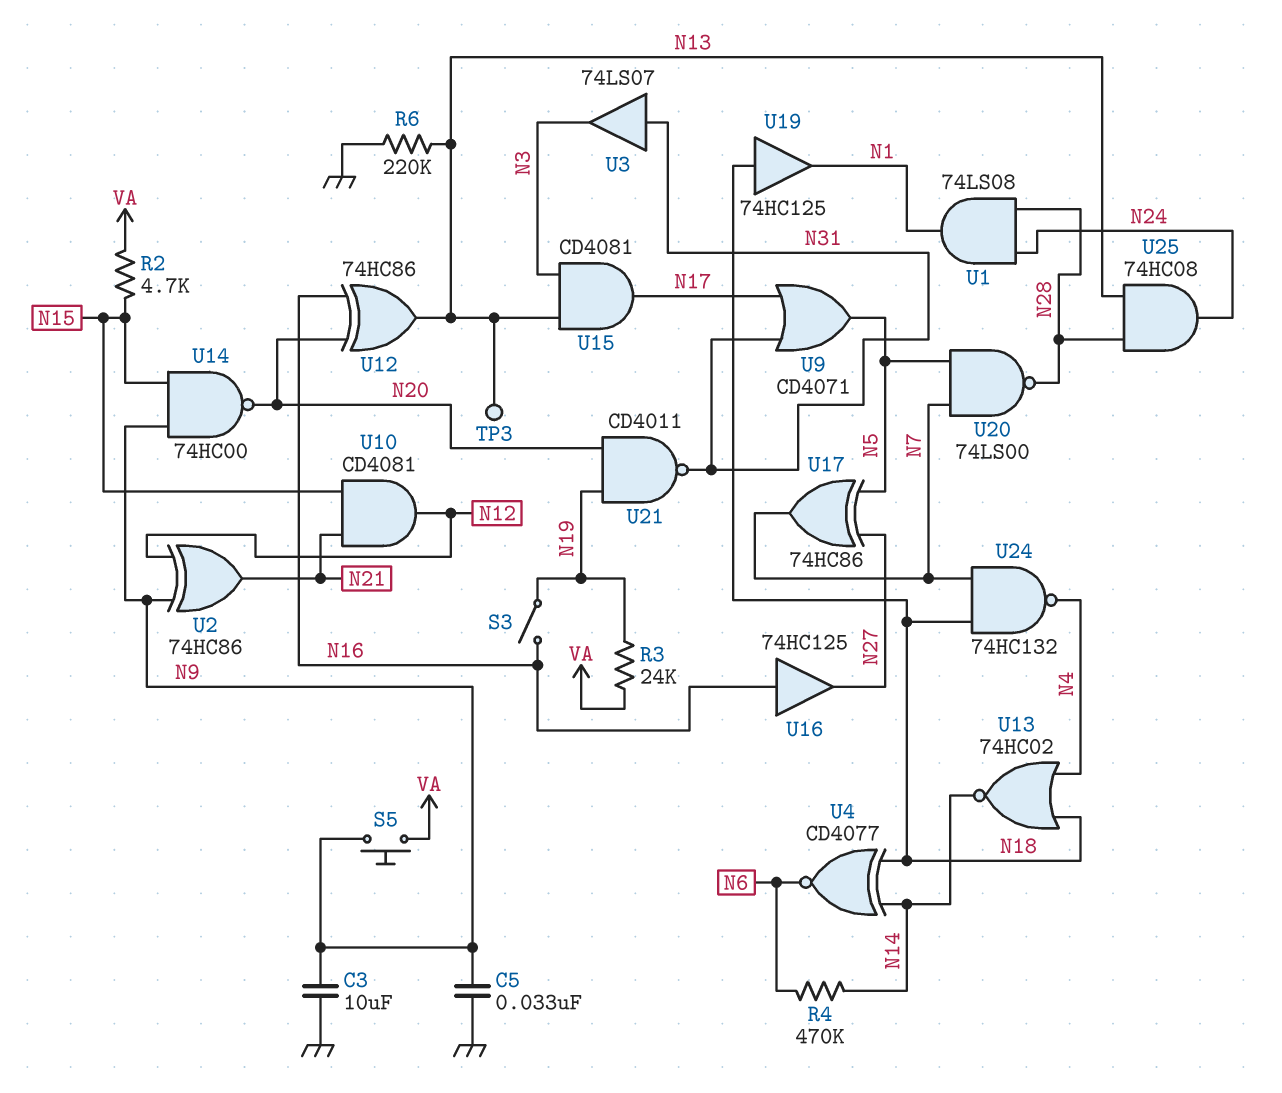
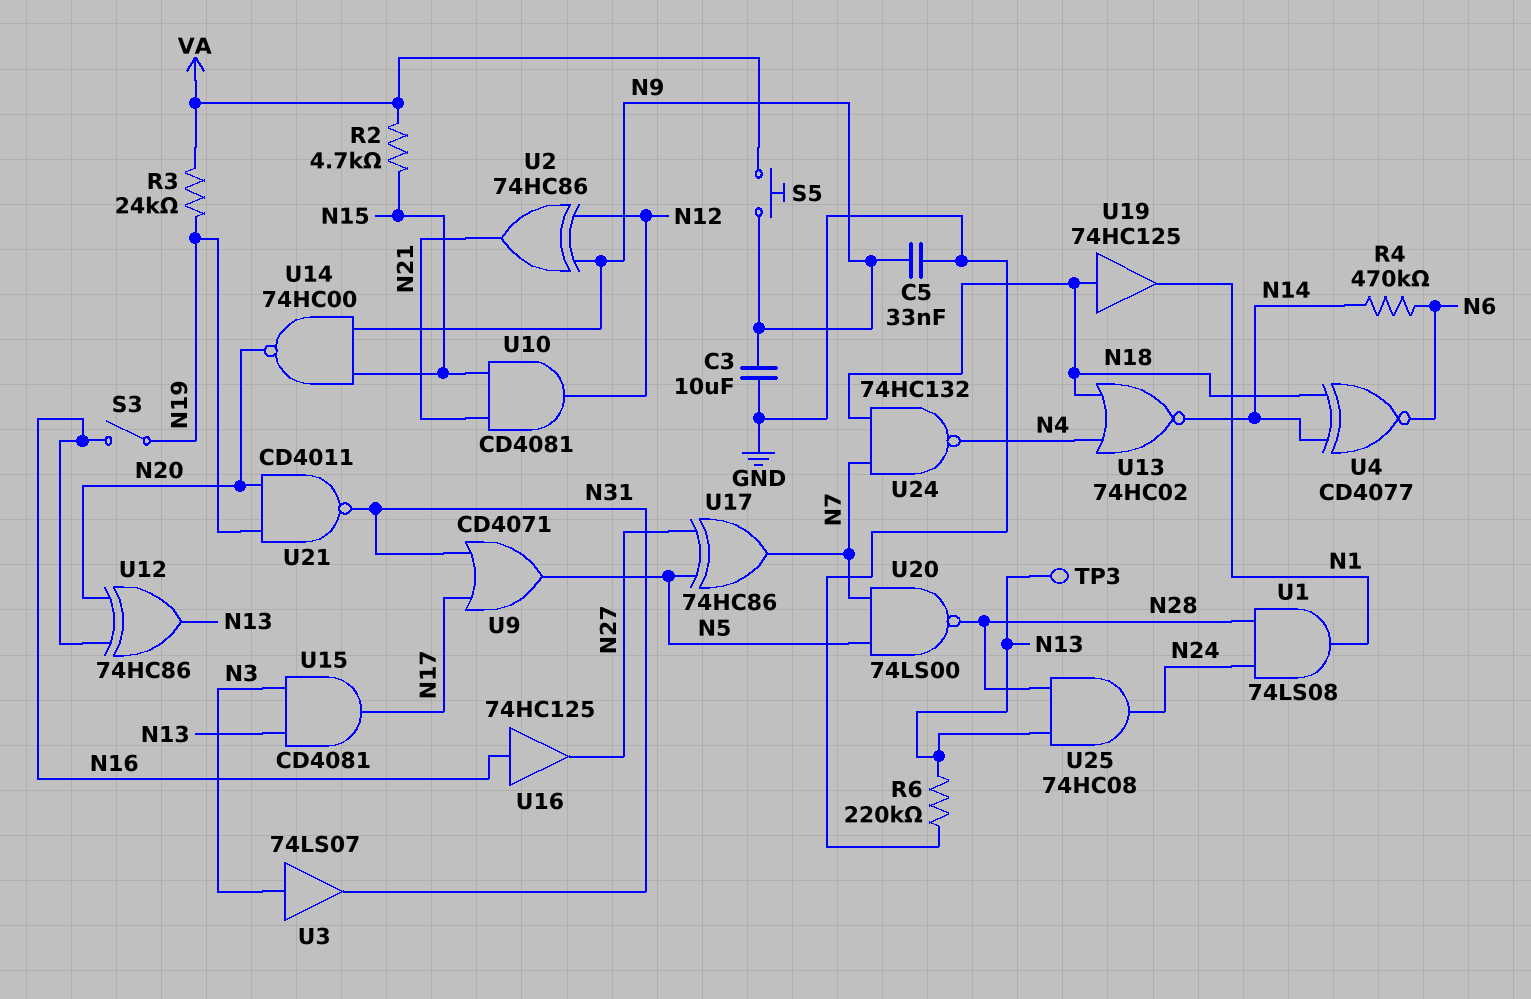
U3: buffer 74LS07 (in N31, out N3) -> buffer 74LS07 (in N3, out N31)

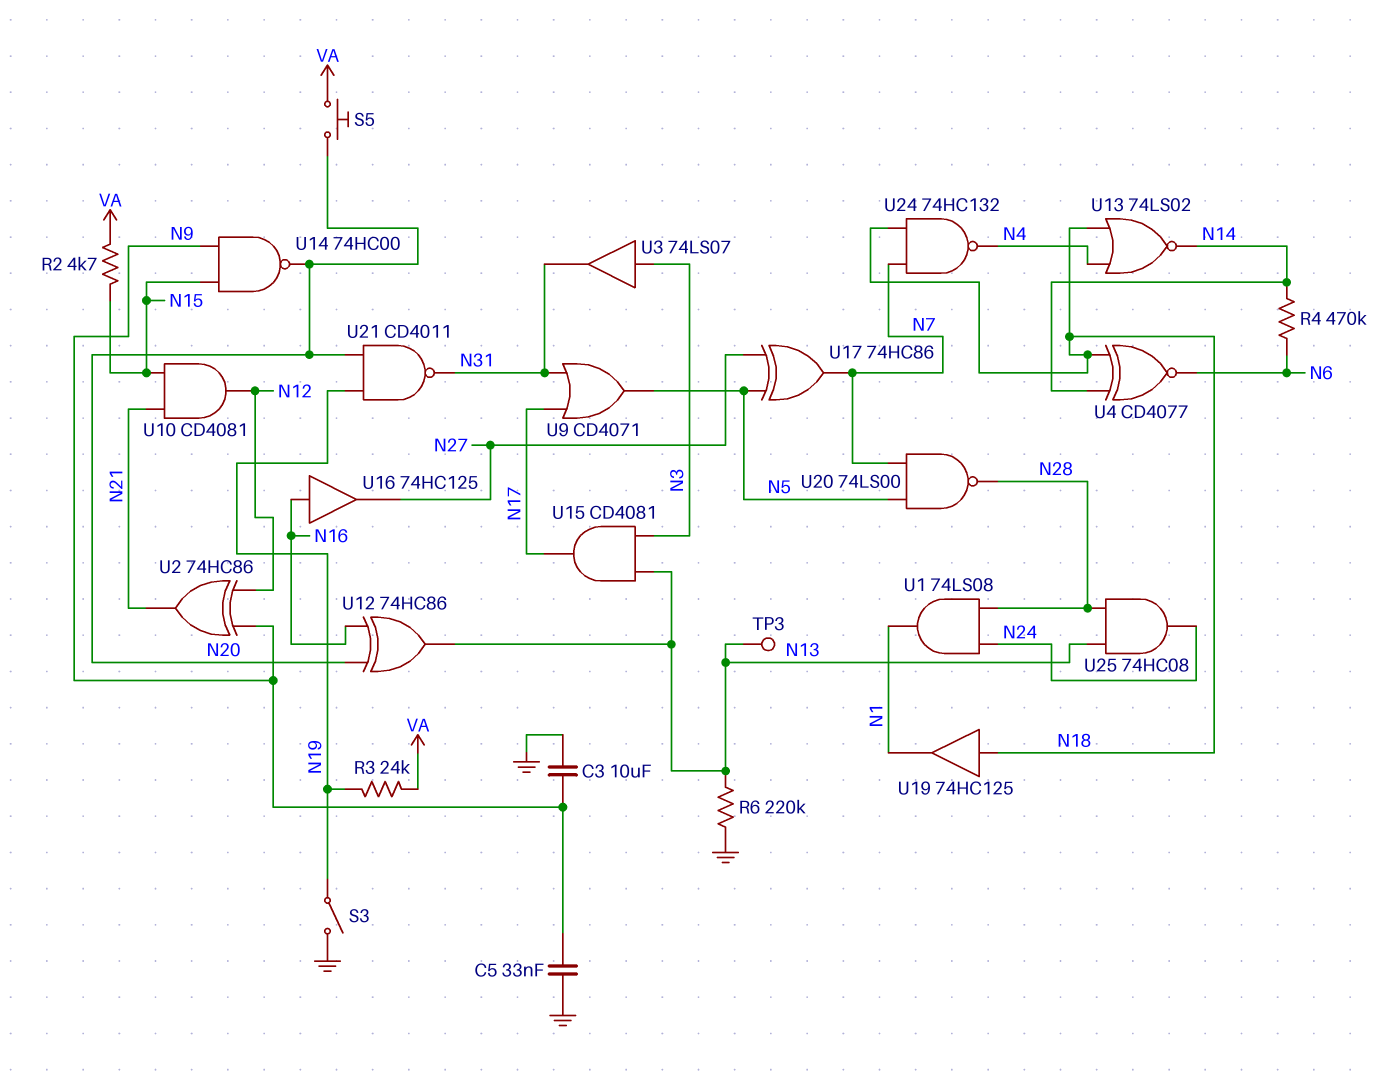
S3: switch (N16, N19) -> switch (GND, N19)
S5: button (N9, VA) -> button (N20, VA)
U13: NOR 74HC02 (in N4, in N18, out N14) -> NOR 74LS02 (in N4, in N18, out N14)

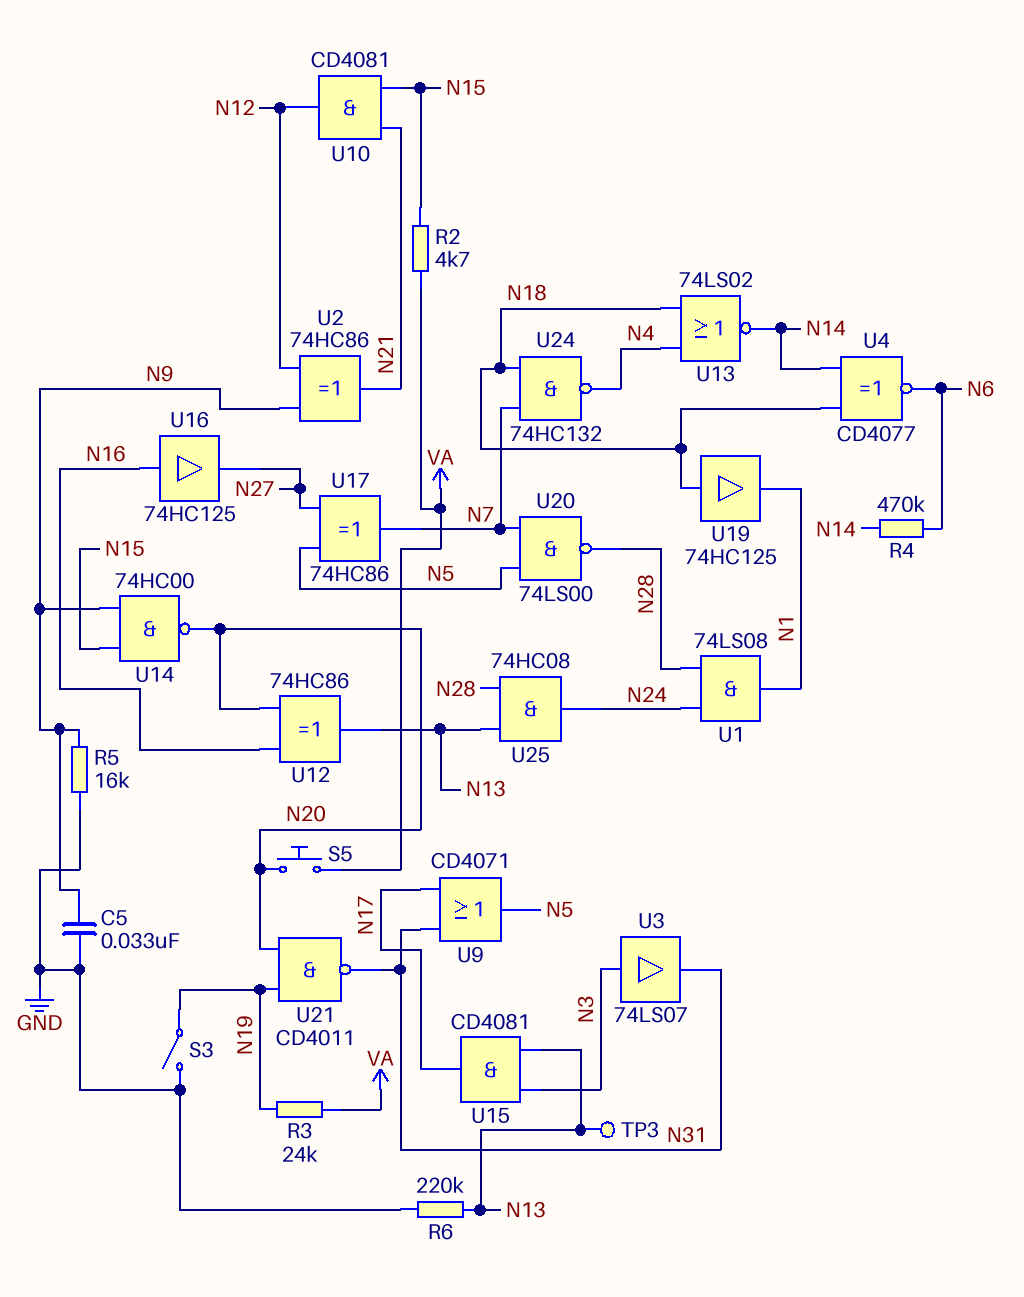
C3: 10uF (GND, N9) -> none
R5: none -> 16k (GND, N9)

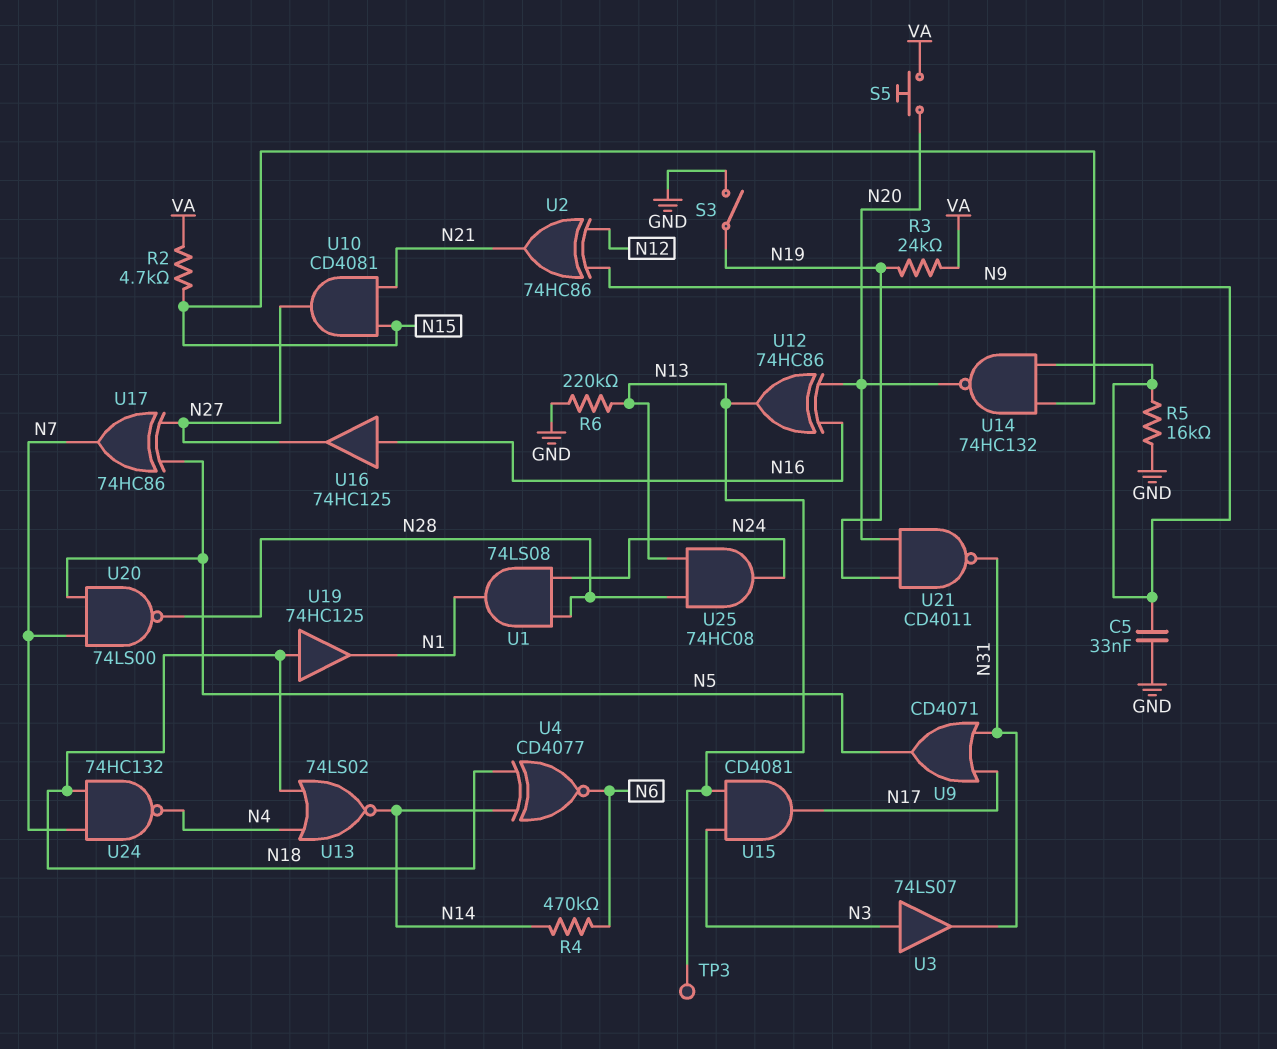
U10: AND CD4081 (in N15, in N21, out N12) -> AND CD4081 (in N15, in N21, out N27)
U14: NAND 74HC00 (in N9, in N15, out N20) -> NAND 74HC132 (in N9, in N15, out N20)

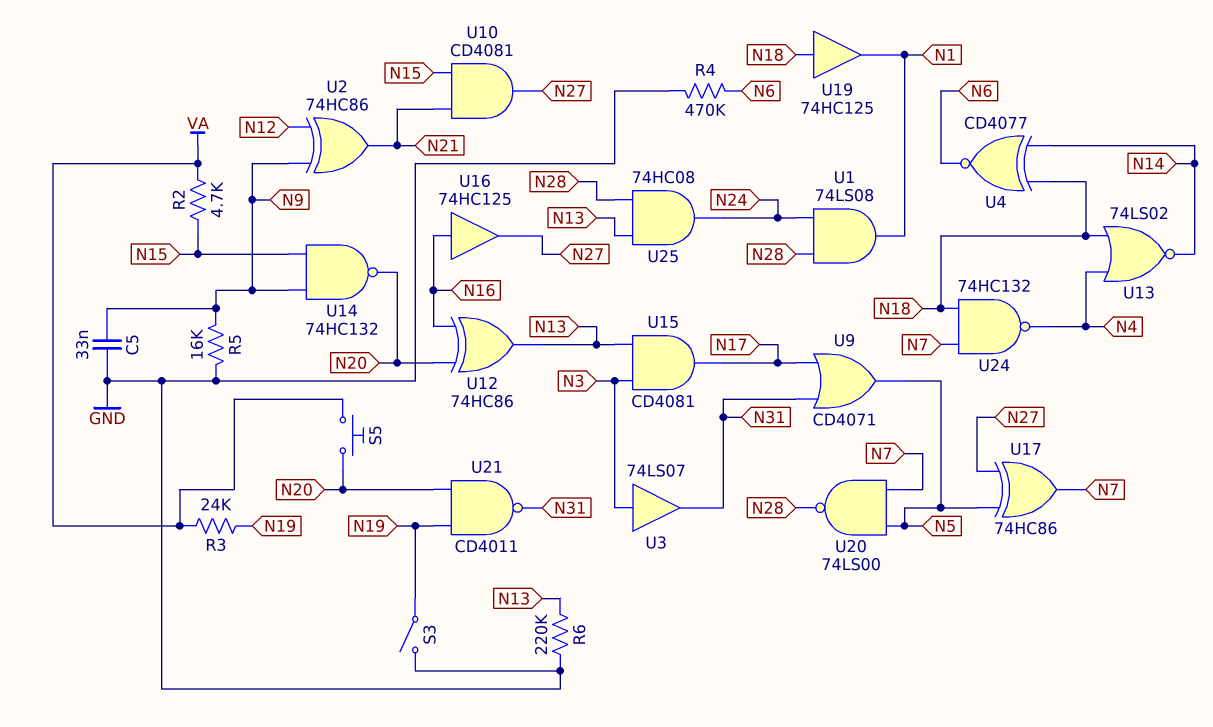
R4: 470k (N6, N14) -> 470k (GND, N6)
TP3: test point (N13) -> none

